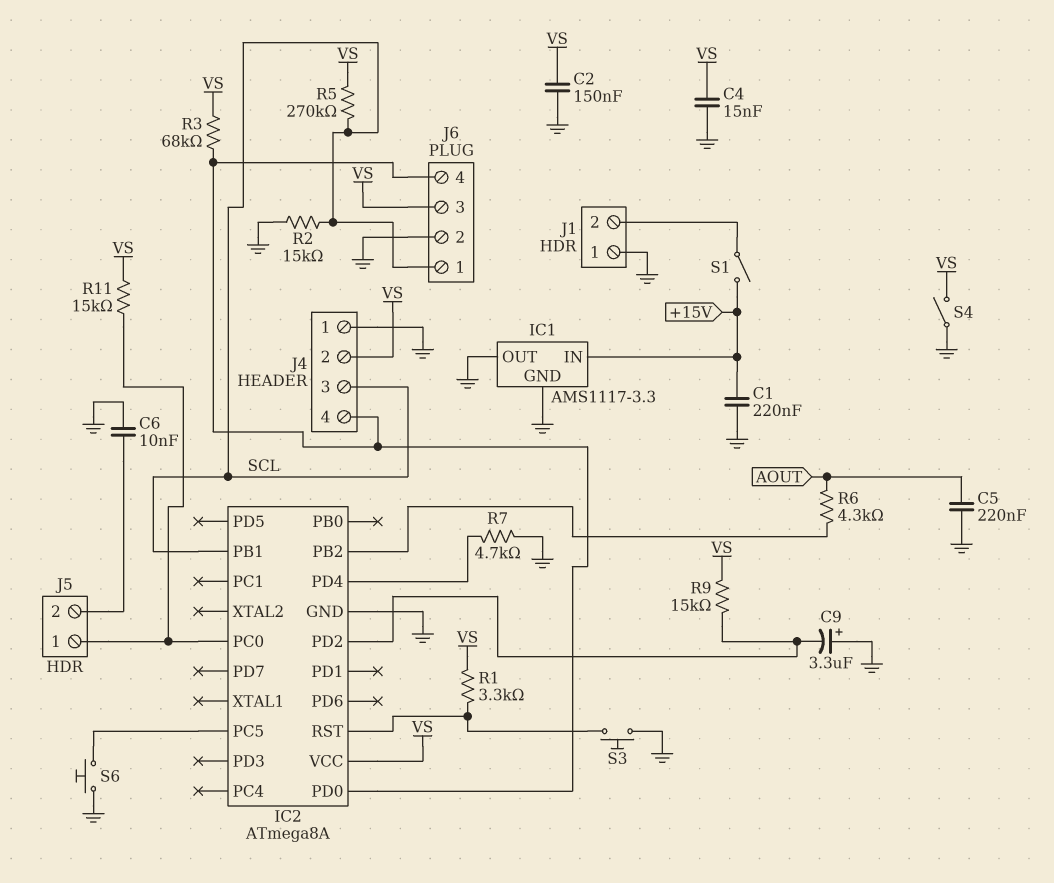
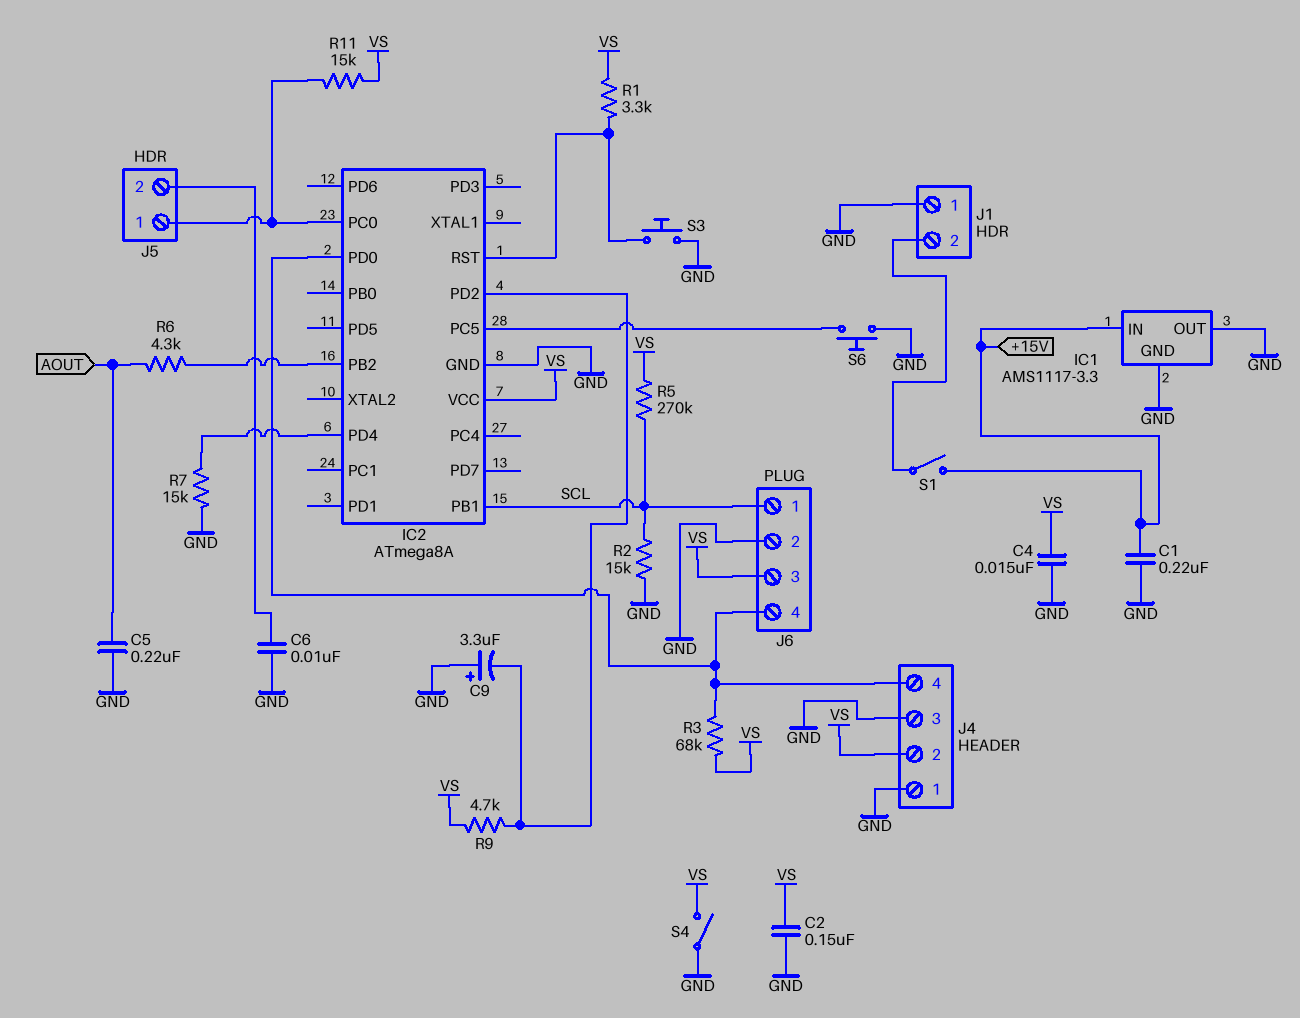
J4 pin 3: SCL -> GND
R7: 4.7k (GND, IC2/PD4) -> 15k (GND, IC2/PD4)
R9: 15k (IC2/PD2, VS) -> 4.7k (IC2/PD2, VS)

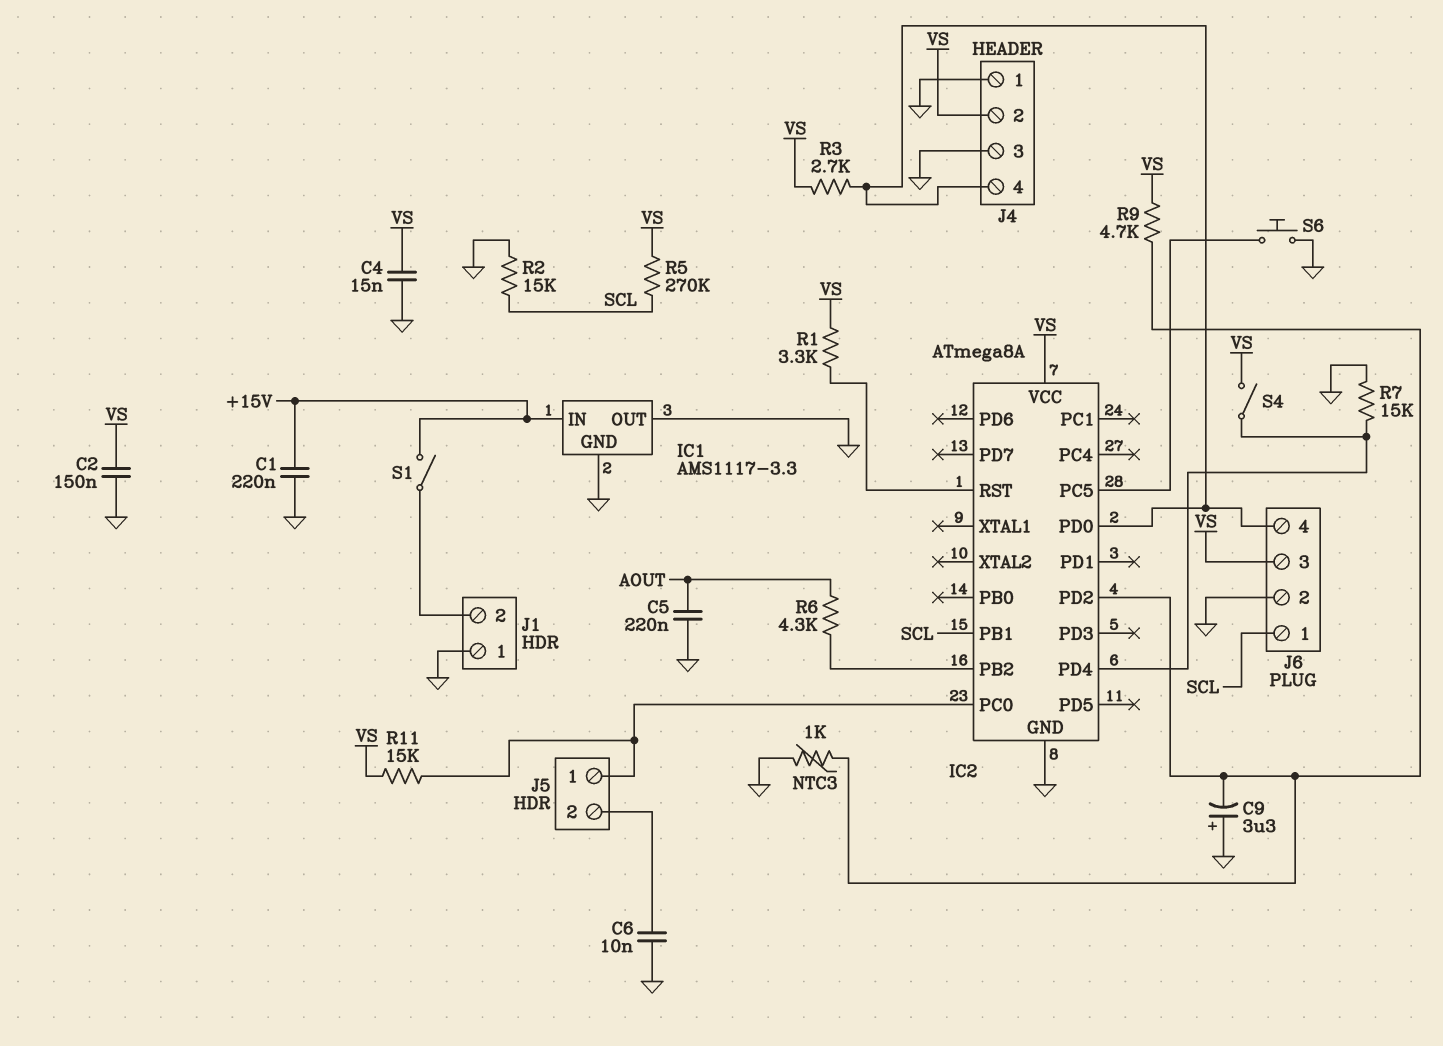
NTC3: none -> 1k (GND, IC2/PD2)
R3: 68k (IC2/PD0, VS) -> 2.7k (IC2/PD0, VS)
S3: button (GND, IC2/RST) -> none
S4: switch (GND, VS) -> switch (IC2/PD4, VS)

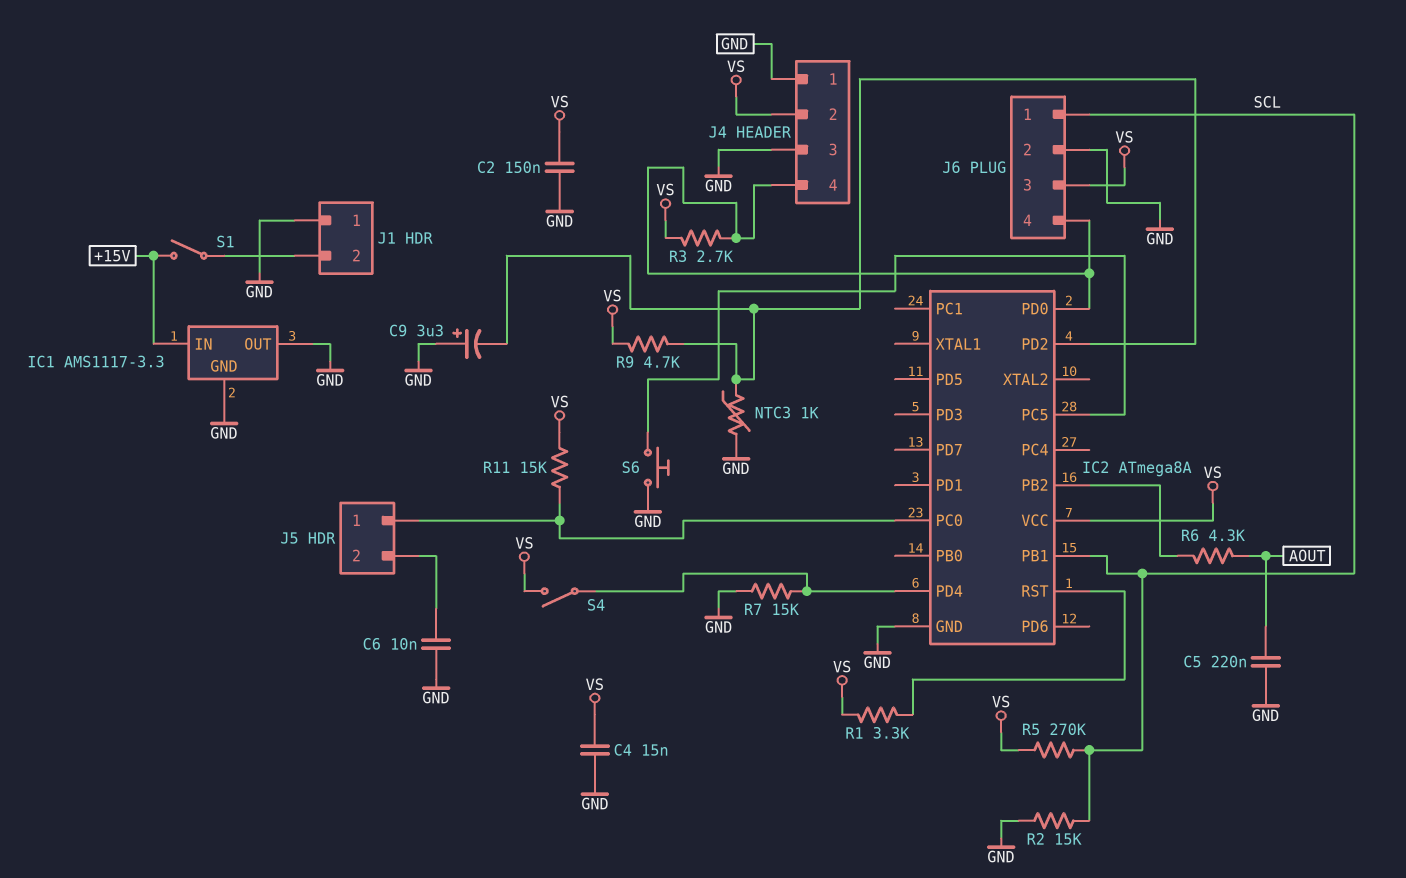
C1: 220nF (+15V, GND) -> none

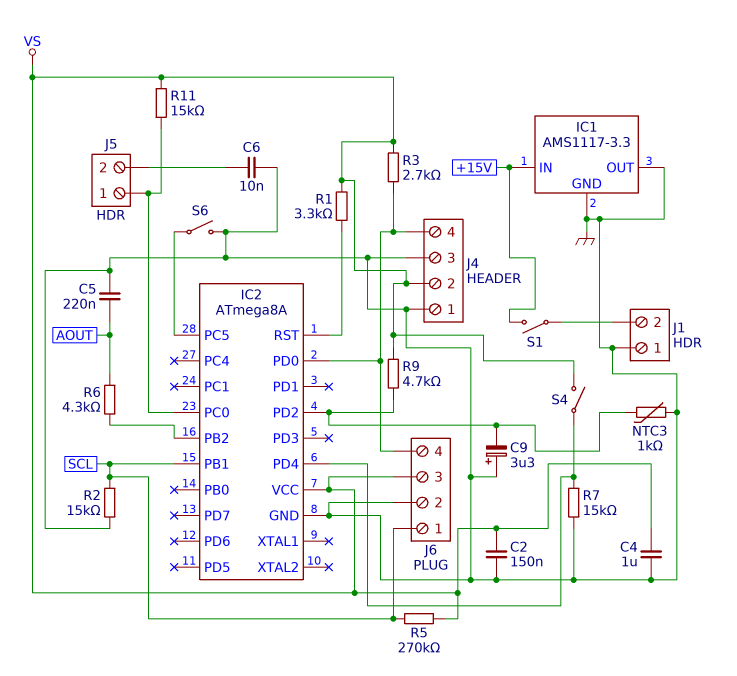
C4: 15nF (GND, VS) -> 1uF (GND, VS)
S6: button (GND, IC2/PC5) -> switch (GND, IC2/PC5)

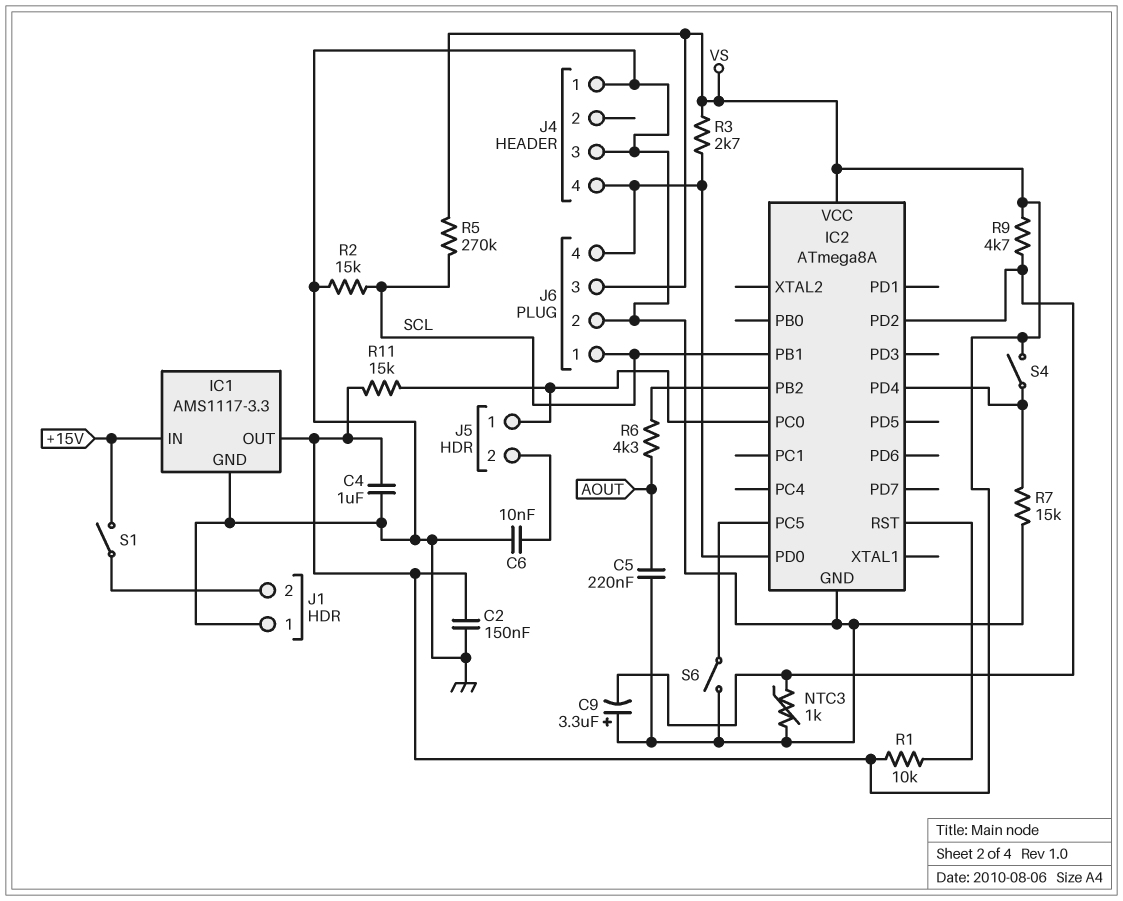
IC1 pin OUT: GND -> VS
J4 pin 2: VS -> none
R1: 3.3k (IC2/RST, VS) -> 10k (IC2/RST, VS)

